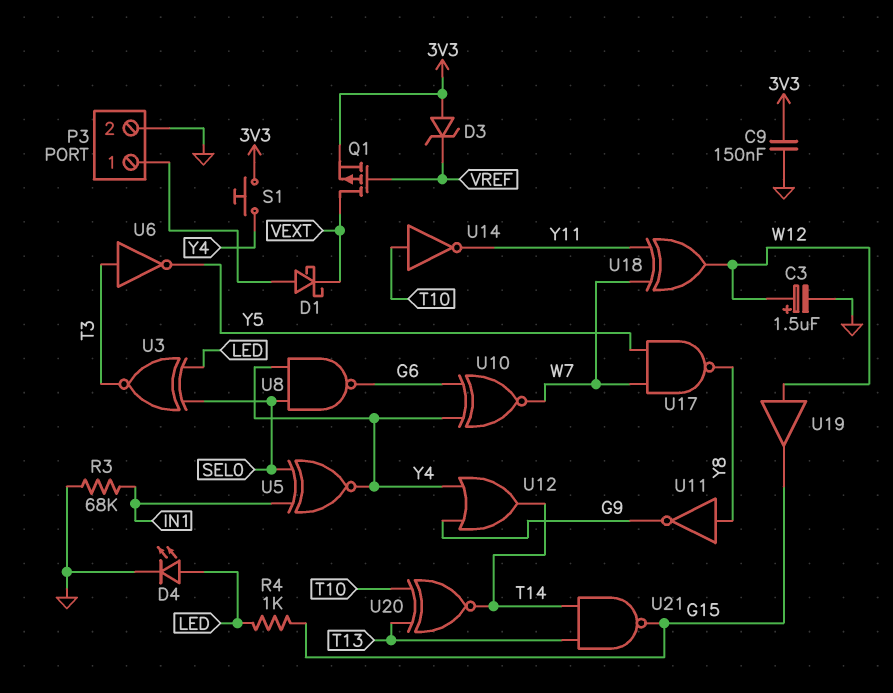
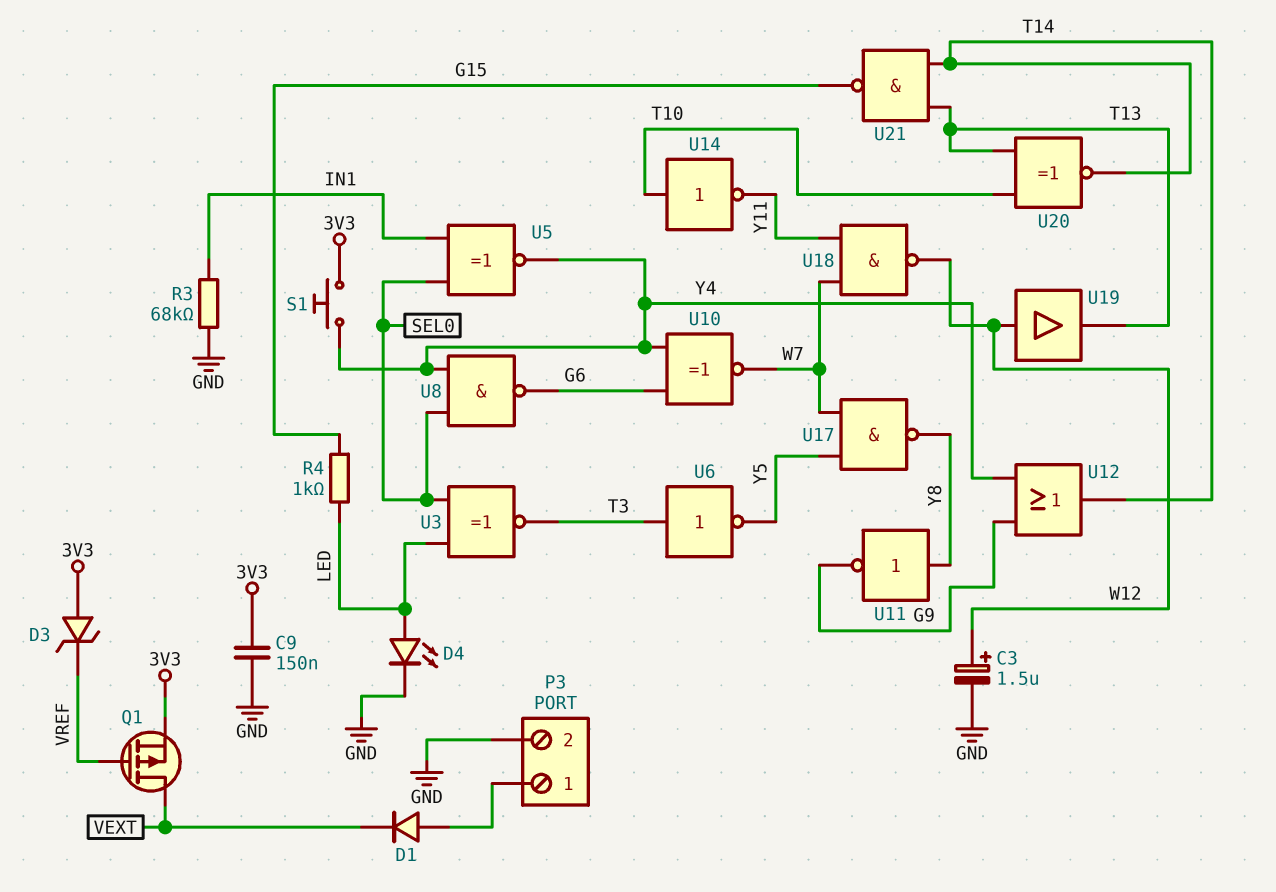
D1: schottky (A P3/1, K VEXT) -> diode (A P3/1, K VEXT)
U18: XOR (in W7, in Y11, out W12) -> NAND (in W7, in Y11, out W12)
U19: buffer (in W12, out G15) -> buffer (in W12, out T13)

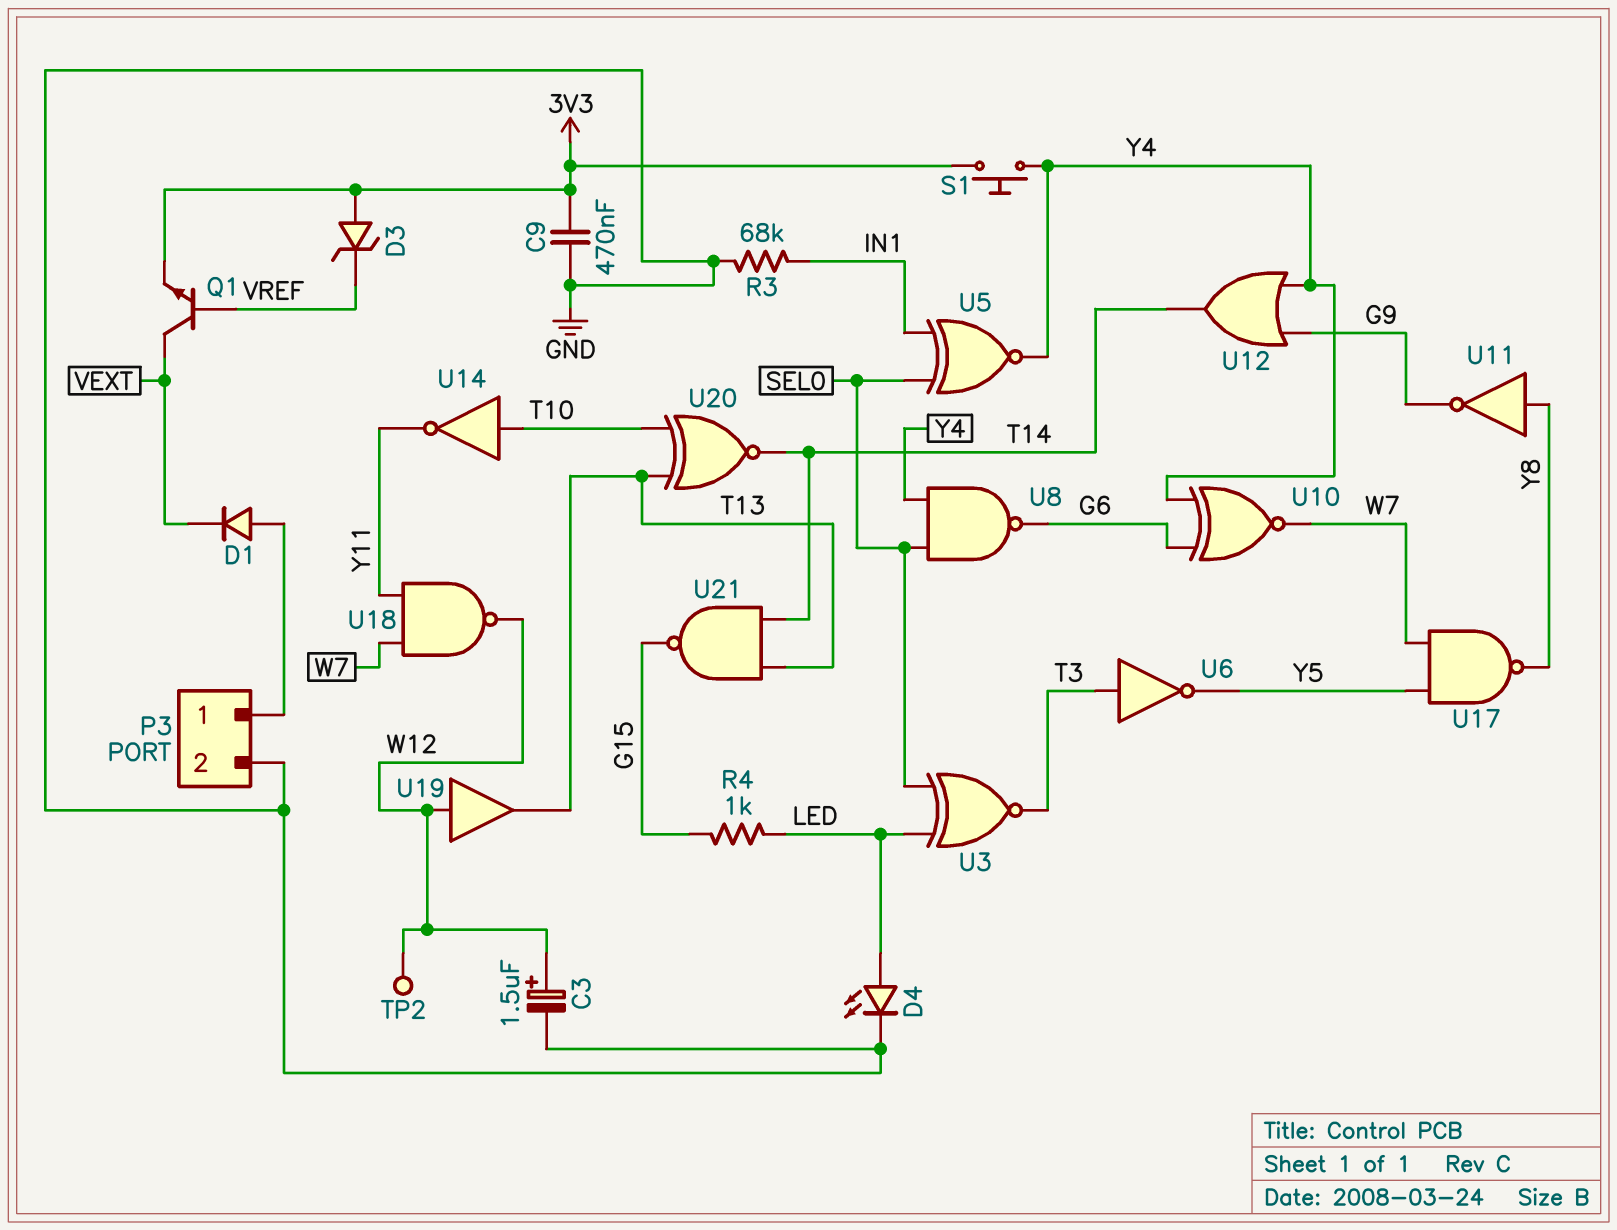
C9: 150nF (3V3, GND) -> 470nF (3V3, GND)
Q1: PMOS (G VREF, D VEXT, S 3V3) -> NPN (B VREF, C VEXT, E 3V3)
TP2: none -> test point (W12)

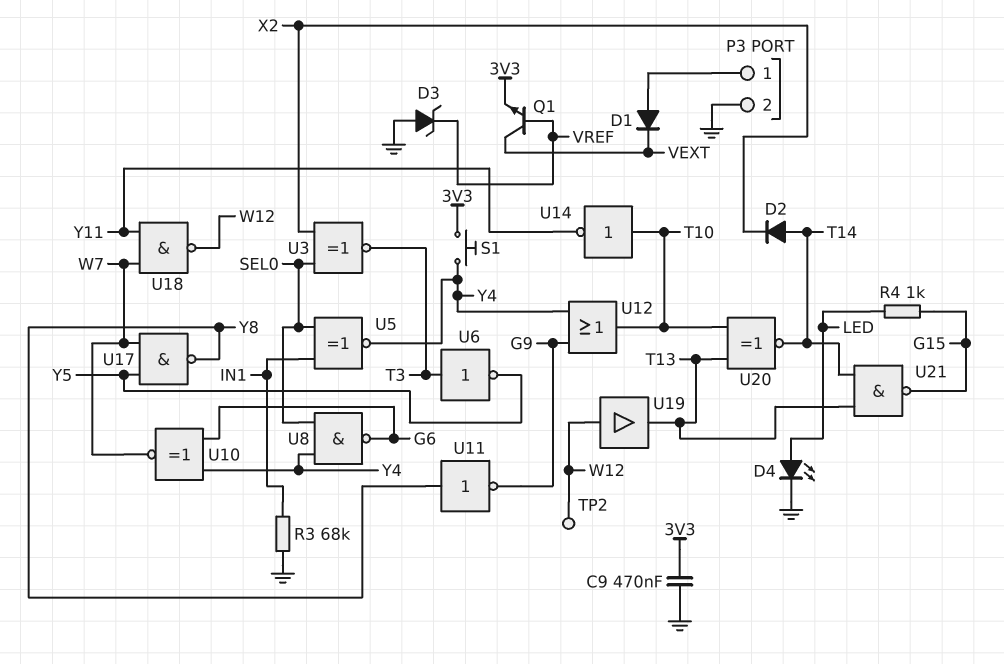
C3: 1.5uF (plus W12, minus GND) -> none
D2: none -> diode (A T14, K X2)
D3: zener (A 3V3, K VREF) -> zener (A GND, K VREF)
U3: XNOR (in LED, in SEL0, out T3) -> XNOR (in SEL0, in X2, out T3)
U12: OR (in G9, in Y4, out T14) -> OR (in G9, in Y4, out T10)

